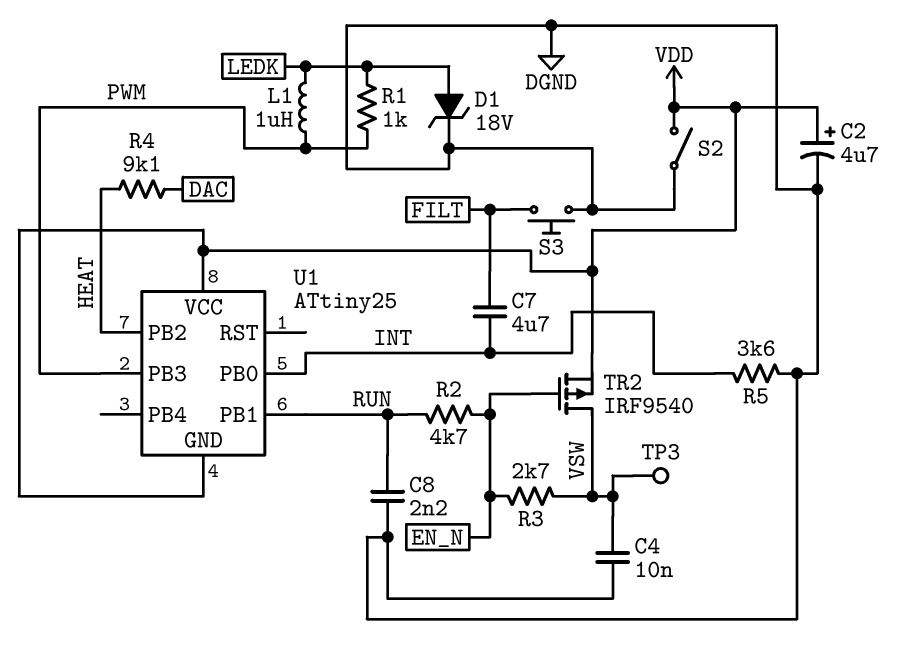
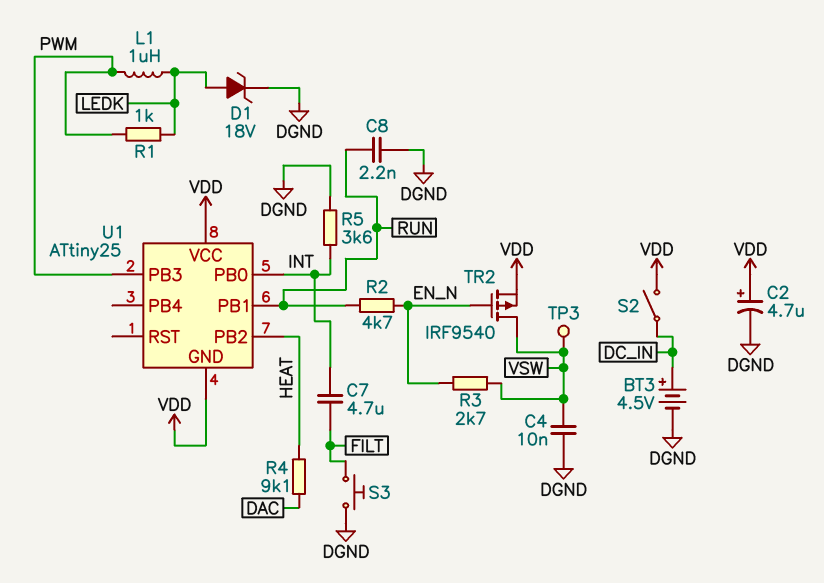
BT3: none -> 4.5V (plus DC_IN, minus DGND)
S2: switch (DGND, VDD) -> switch (DC_IN, VDD)

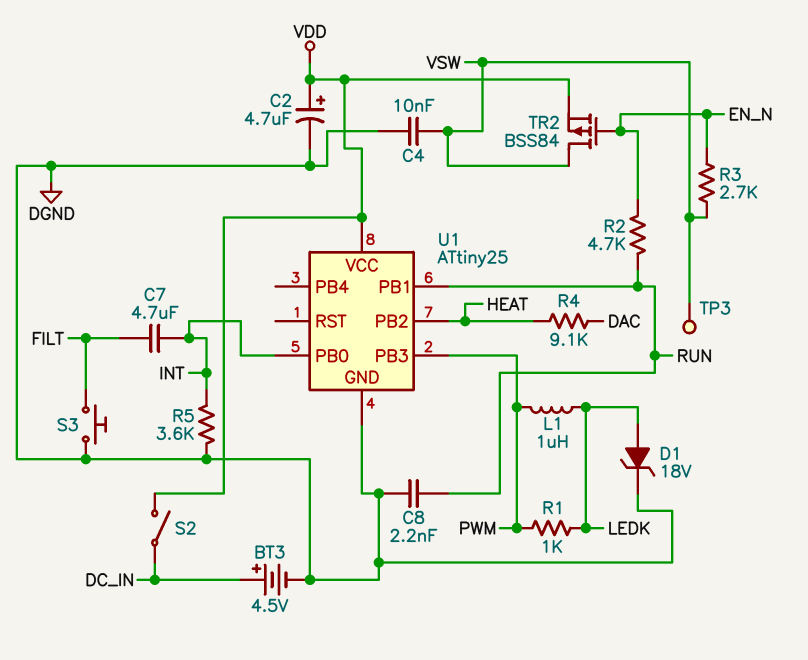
TR2: PMOS IRF9540 (G EN_N, D VSW, S VDD) -> PMOS BSS84 (G EN_N, D VSW, S VDD)
U1 pin GND: VDD -> DGND

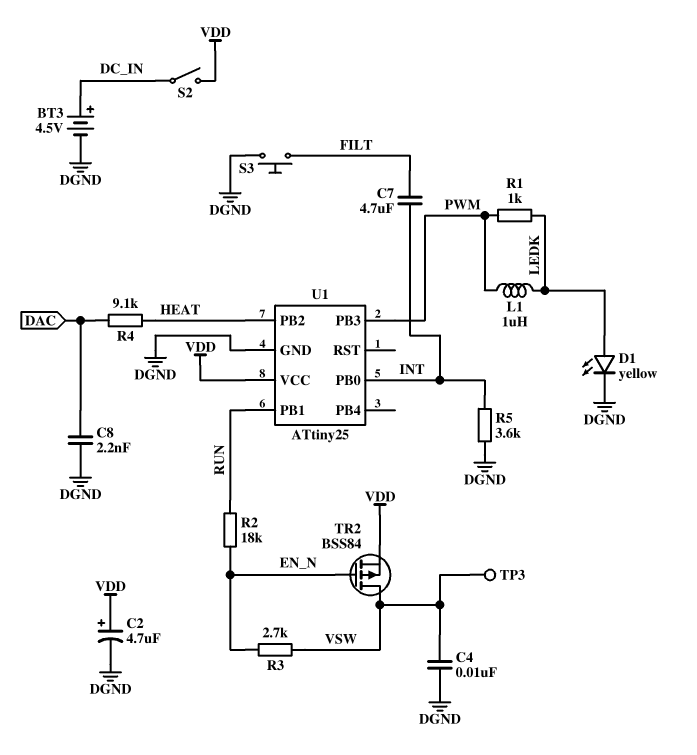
C8: 2.2nF (DGND, RUN) -> 2.2nF (DAC, DGND)
D1: zener 18V (A LEDK, K DGND) -> LED yellow (A LEDK, K DGND)
R2: 4.7k (EN_N, RUN) -> 18k (EN_N, RUN)

